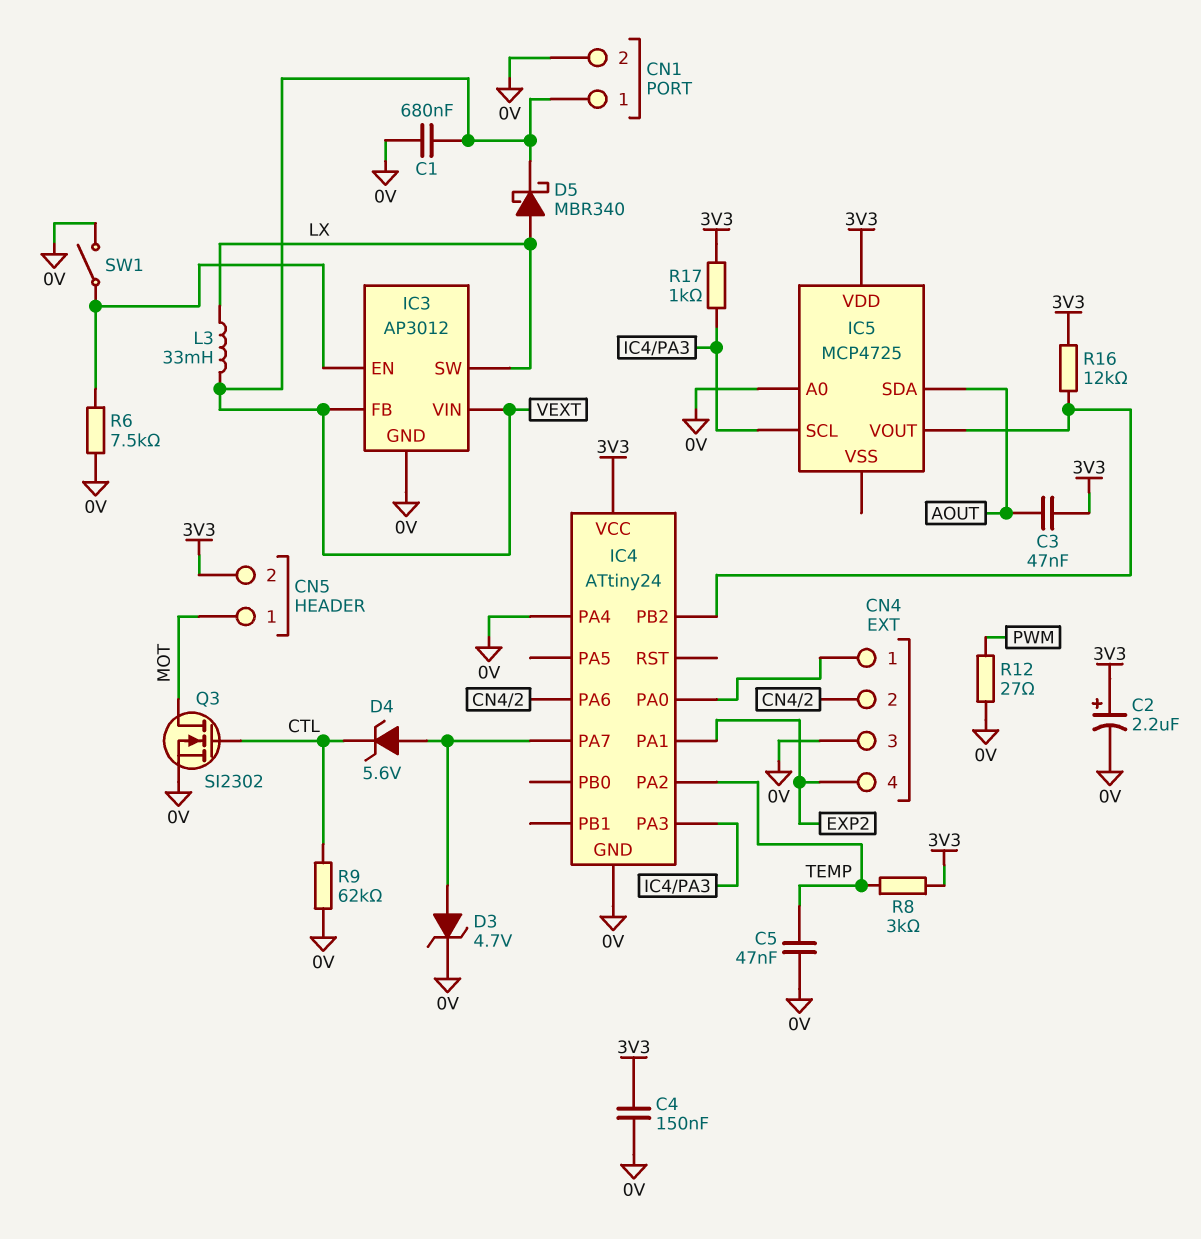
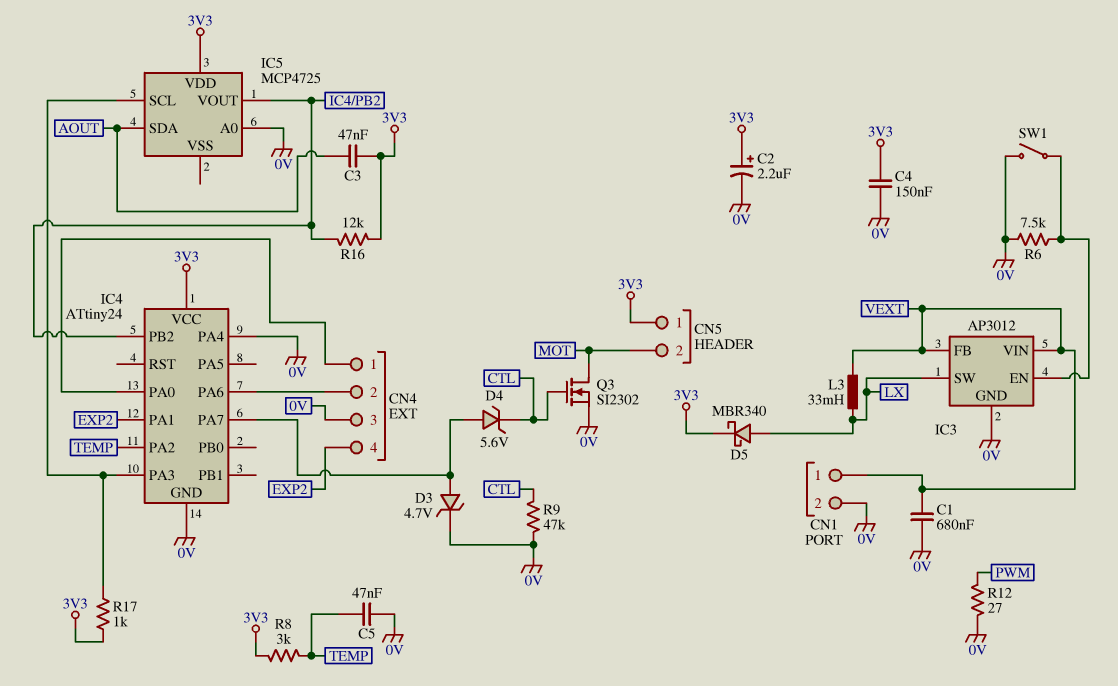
CN5 pin 1: MOT -> 3V3
CN5 pin 2: 3V3 -> MOT
D5: schottky MBR340 (A LX, K VEXT) -> schottky MBR340 (A LX, K 3V3)
R9: 62k (0V, CTL) -> 47k (0V, CTL)

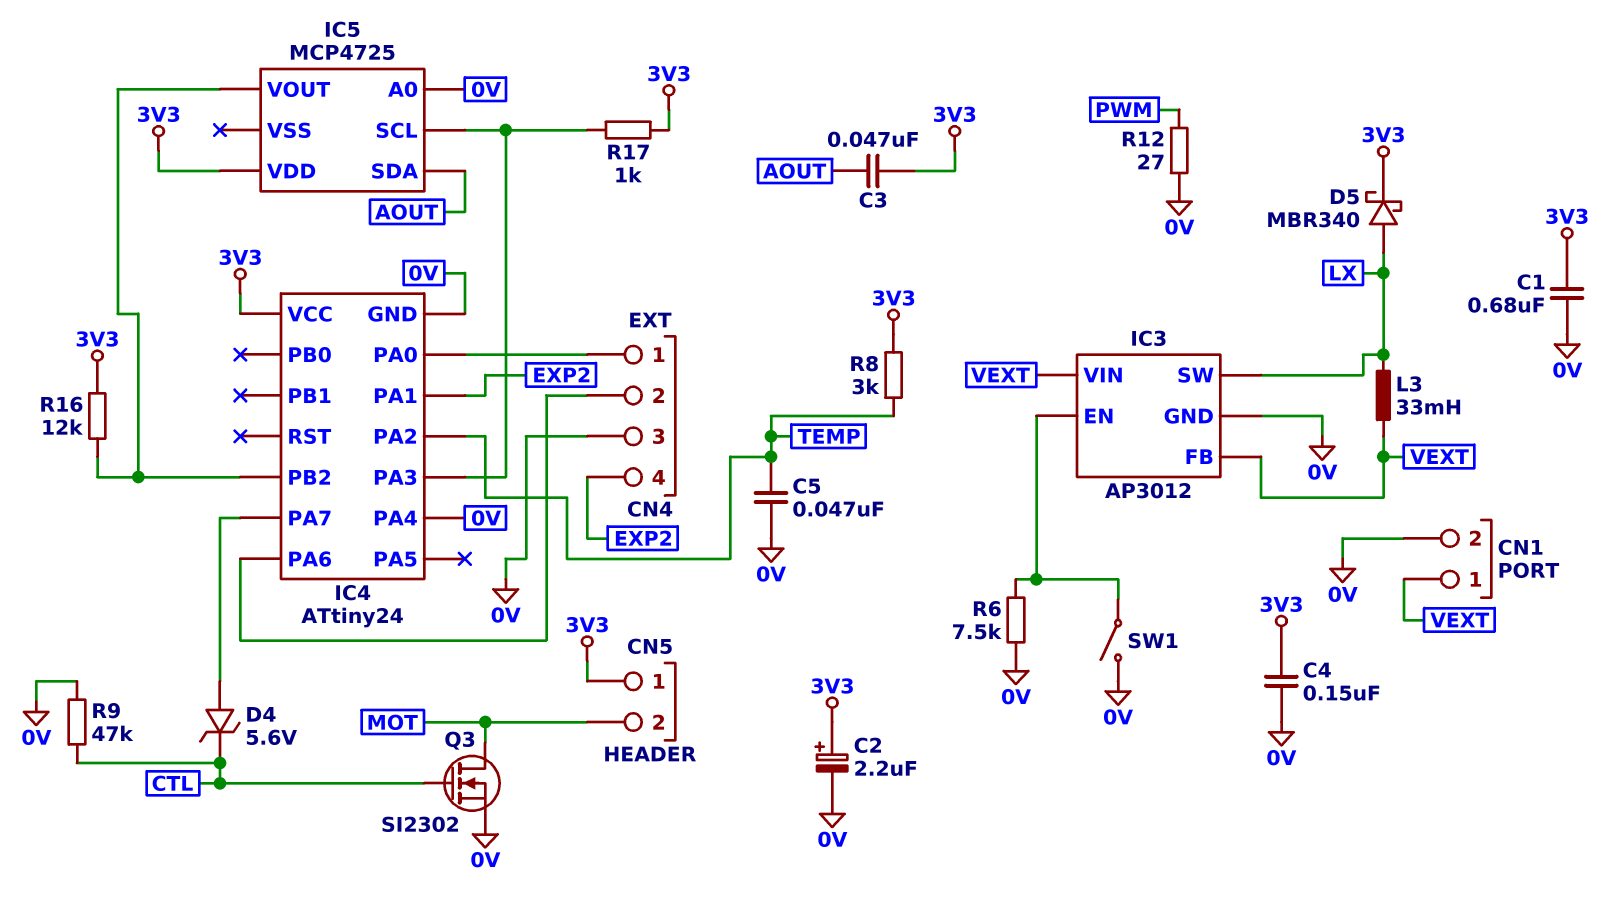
C1: 680nF (0V, VEXT) -> 680nF (0V, 3V3)
D3: zener 4.7V (A IC4/PA7, K 0V) -> none

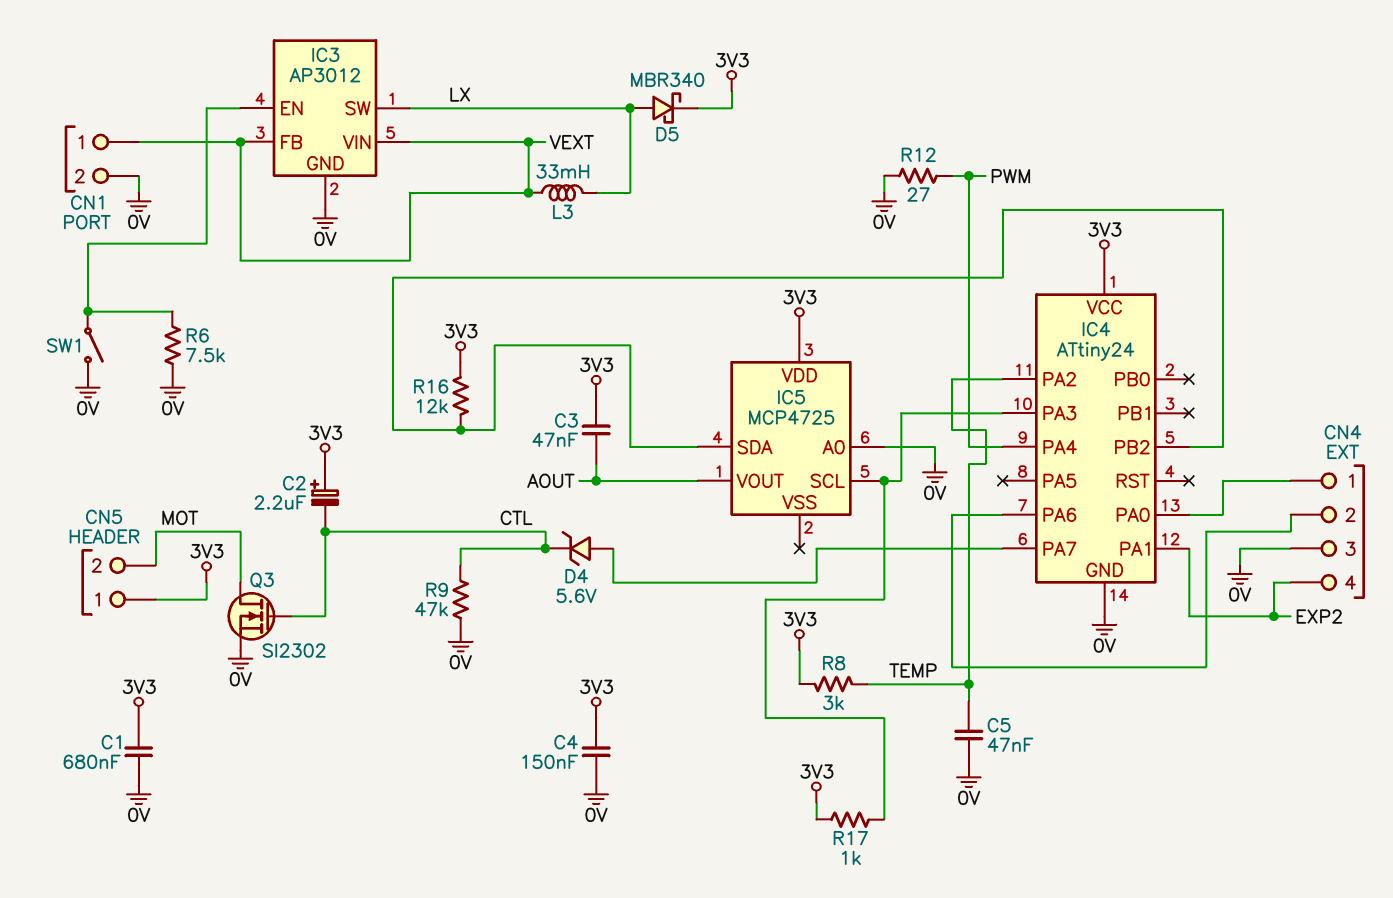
C2: 2.2uF (plus 3V3, minus 0V) -> 2.2uF (plus 3V3, minus CTL)
IC4 pin PA4: 0V -> PWM
IC5 pin SDA: AOUT -> IC4/PB2
IC5 pin VOUT: IC4/PB2 -> AOUT

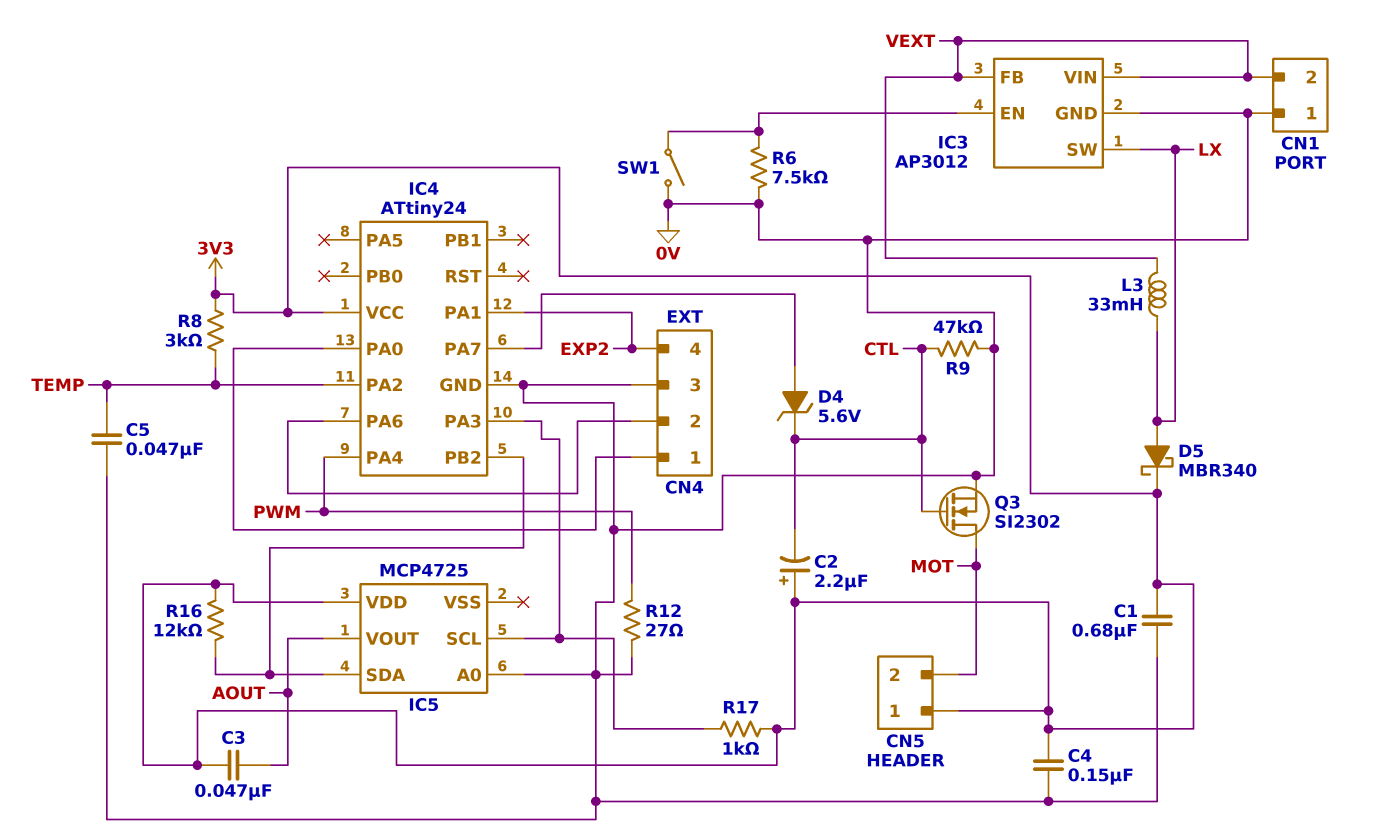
CN1 pin 1: VEXT -> 0V
CN1 pin 2: 0V -> VEXT

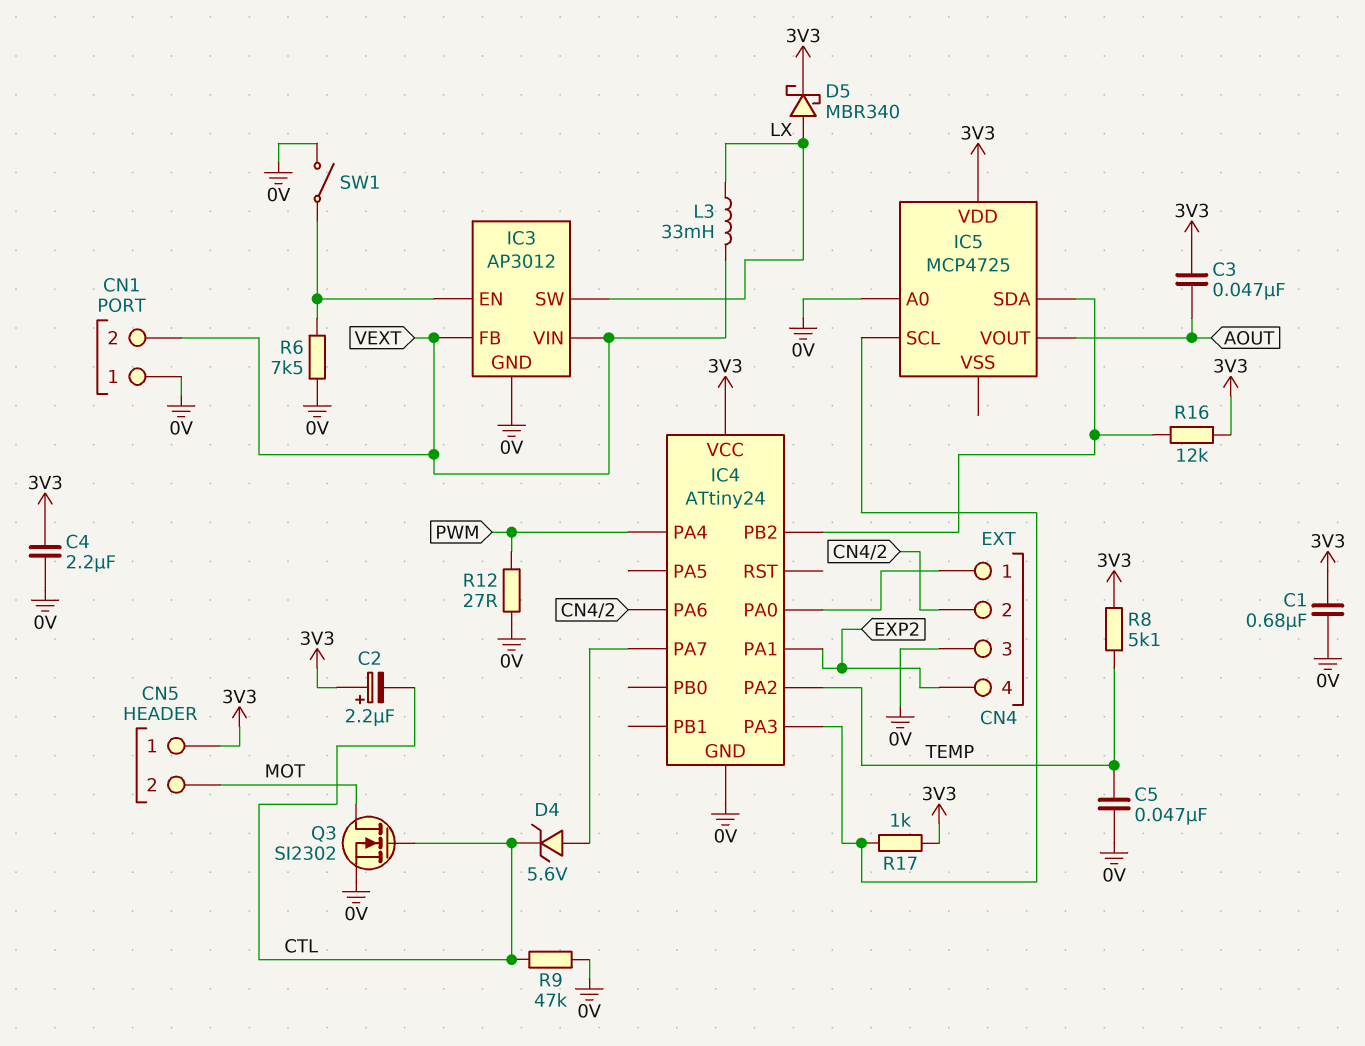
C4: 150nF (0V, 3V3) -> 2.2uF (0V, 3V3)
R8: 3k (3V3, TEMP) -> 5.1k (3V3, TEMP)

